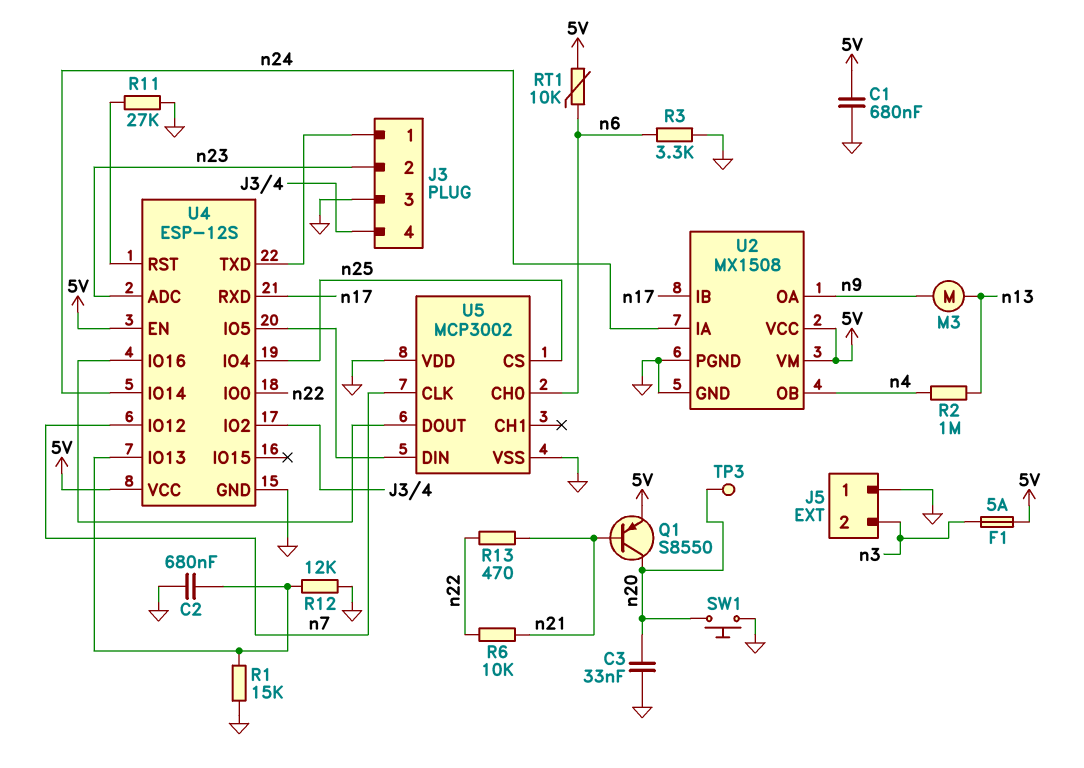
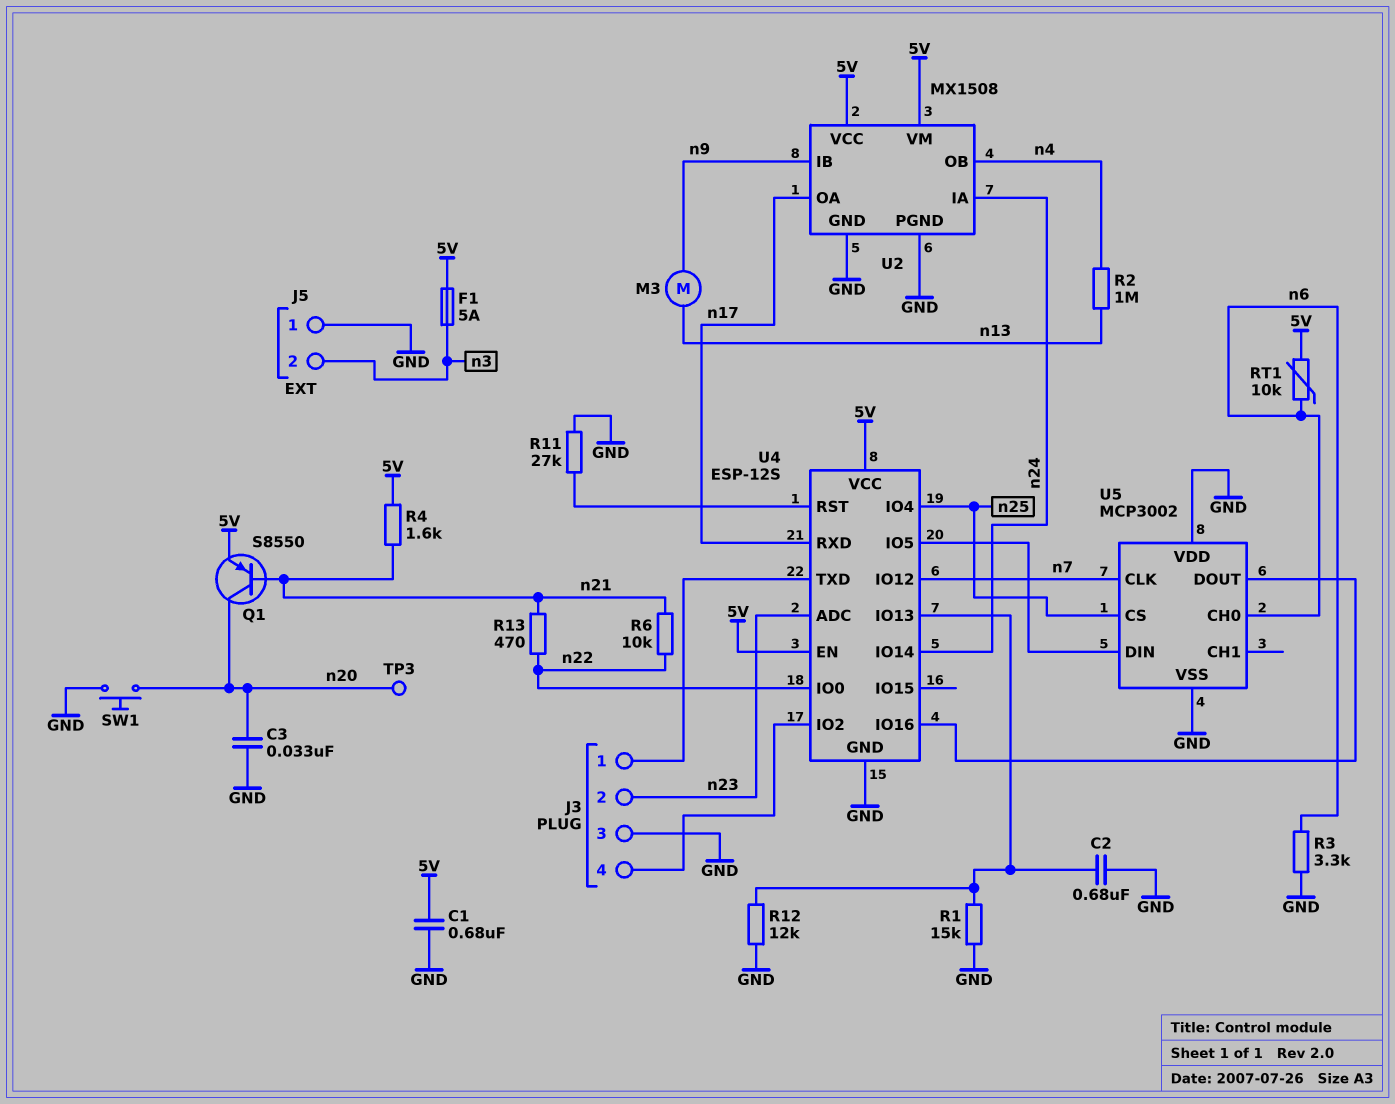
R4: none -> 1.6k (5V, n21)
U2 pin IB: n17 -> n9
U2 pin OA: n9 -> n17

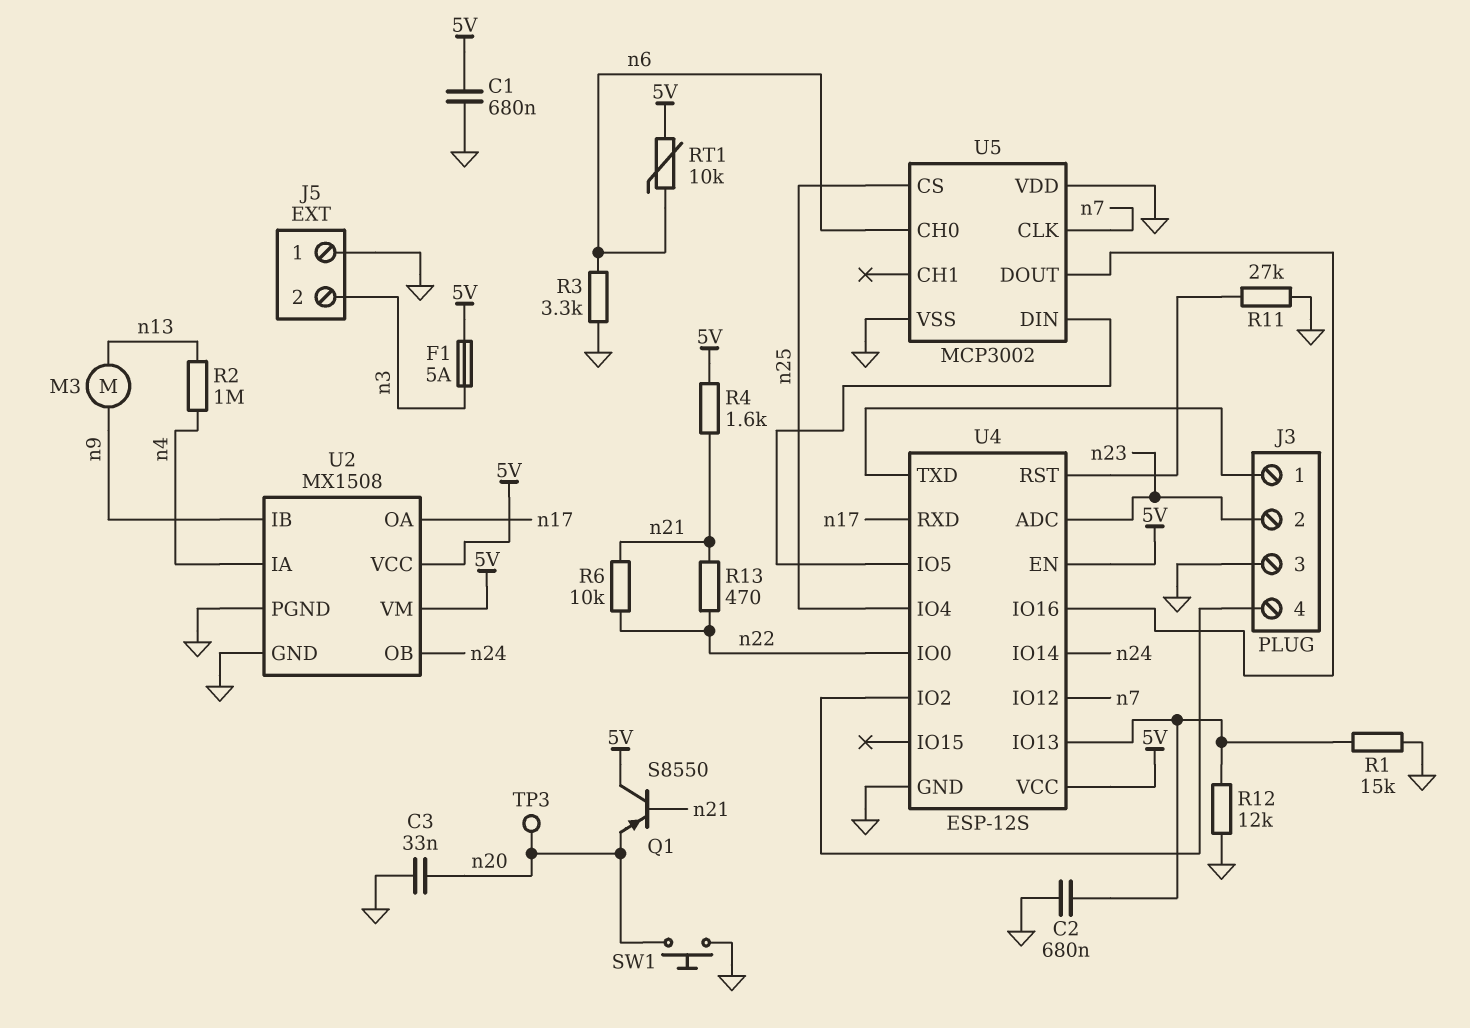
Q1: PNP S8550 (B n21, C n20, E 5V) -> PNP S8550 (B n21, C 5V, E n20)
U2 pin IA: n24 -> n4
U2 pin OB: n4 -> n24

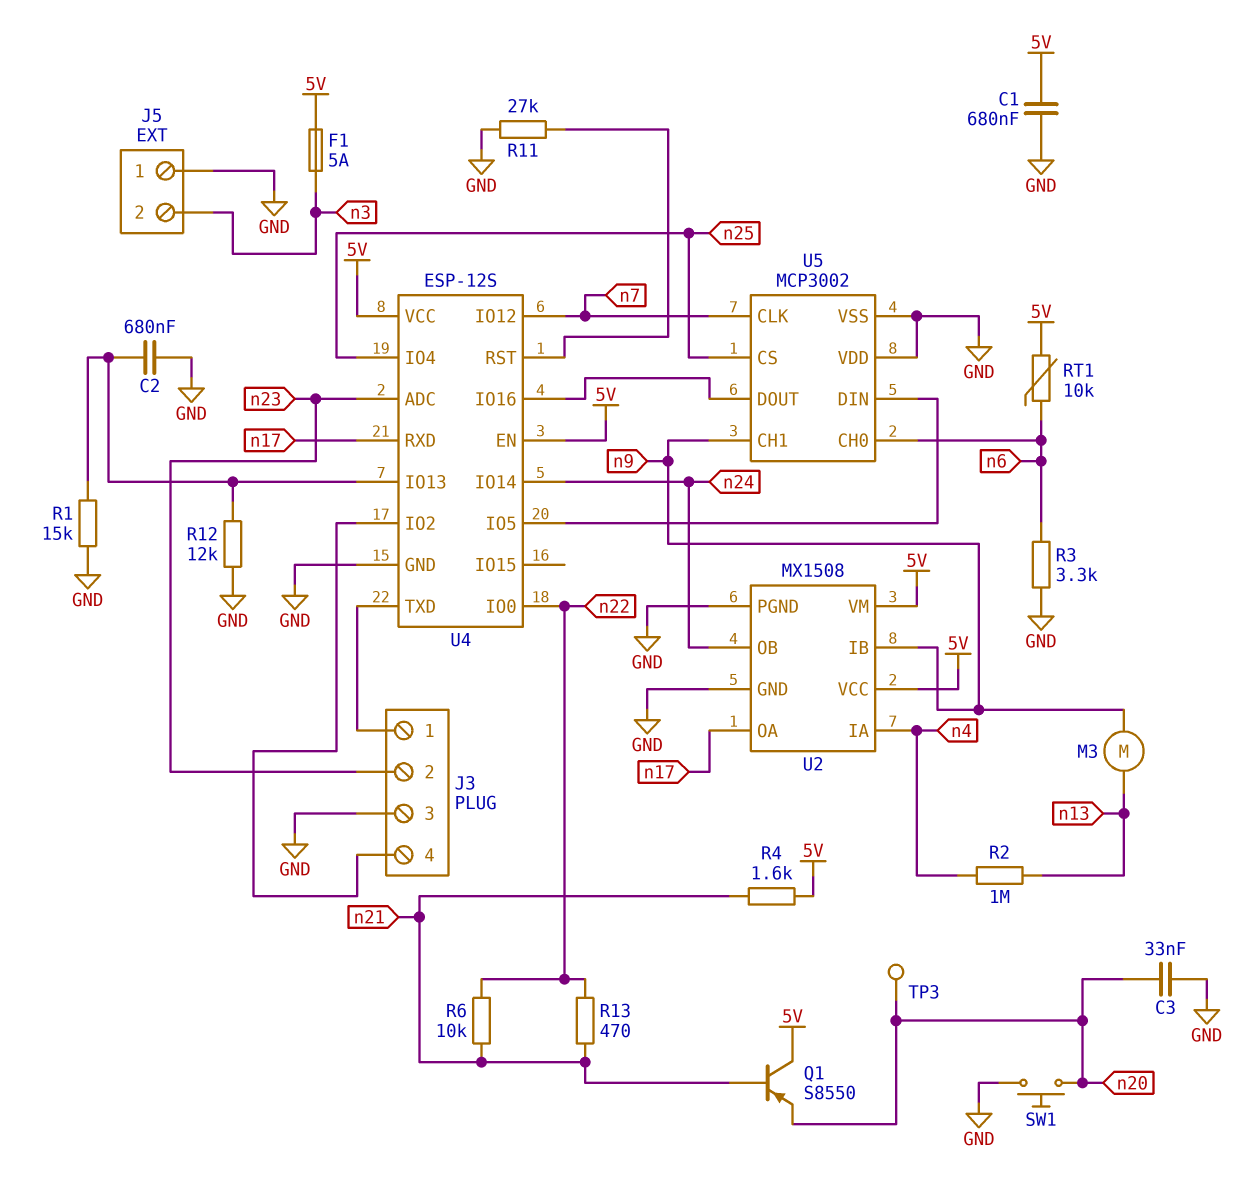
U5 pin CH1: none -> n9

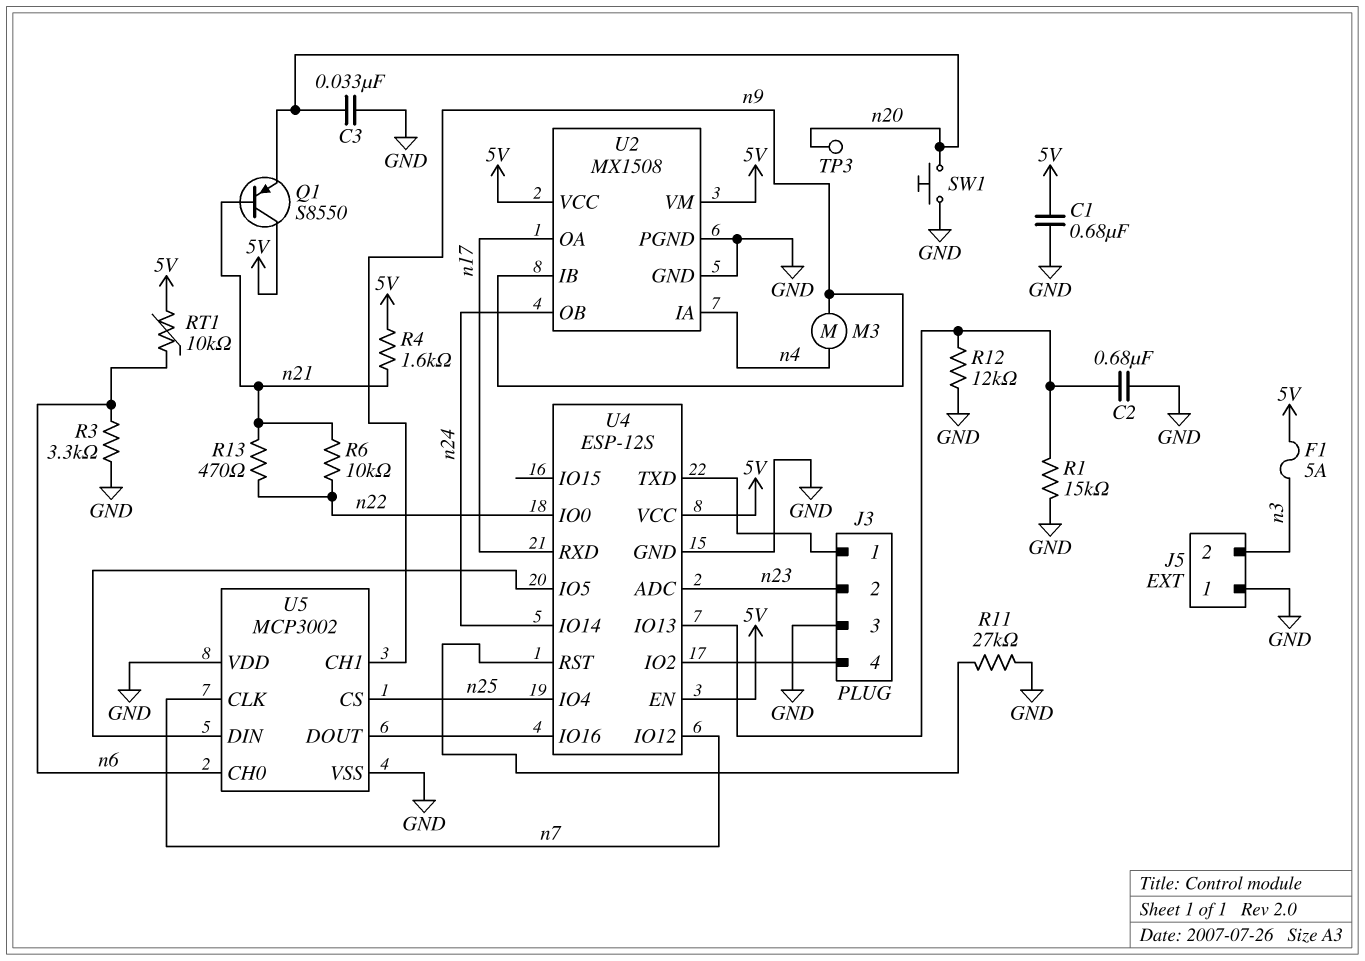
M3: motor (n9, n13) -> motor (n4, n9)
R2: 1M (n4, n13) -> none

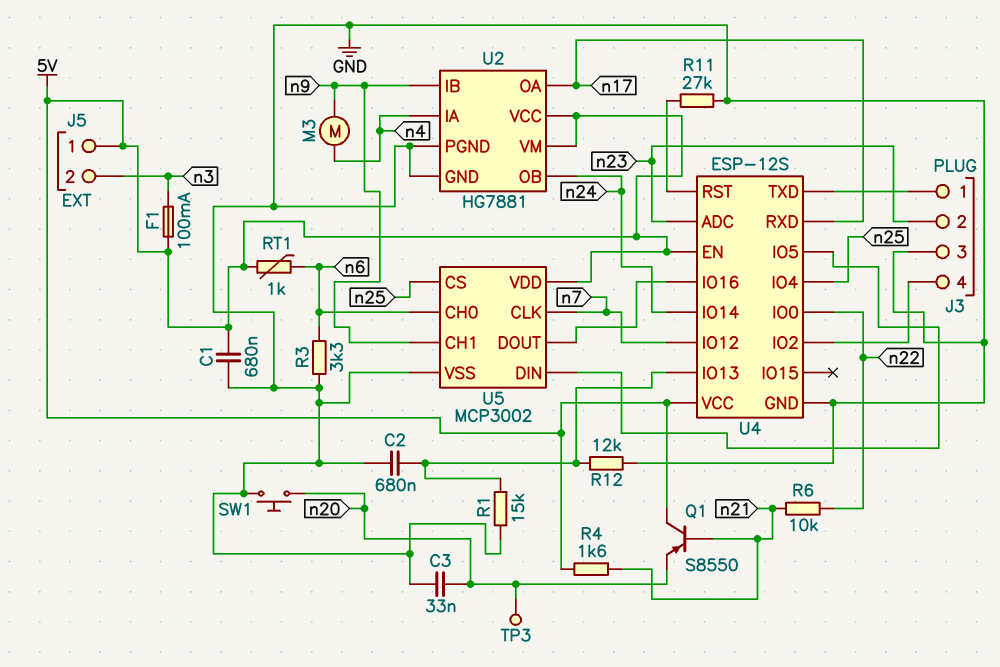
F1: 5A (5V, n3) -> 100mA (5V, n3)
J5 pin 1: GND -> 5V
R13: 470 (n21, n22) -> none
RT1: 10k (5V, n6) -> 1k (5V, n6)
U2: MX1508 -> HG7881
U5 pin VDD: GND -> 5V

